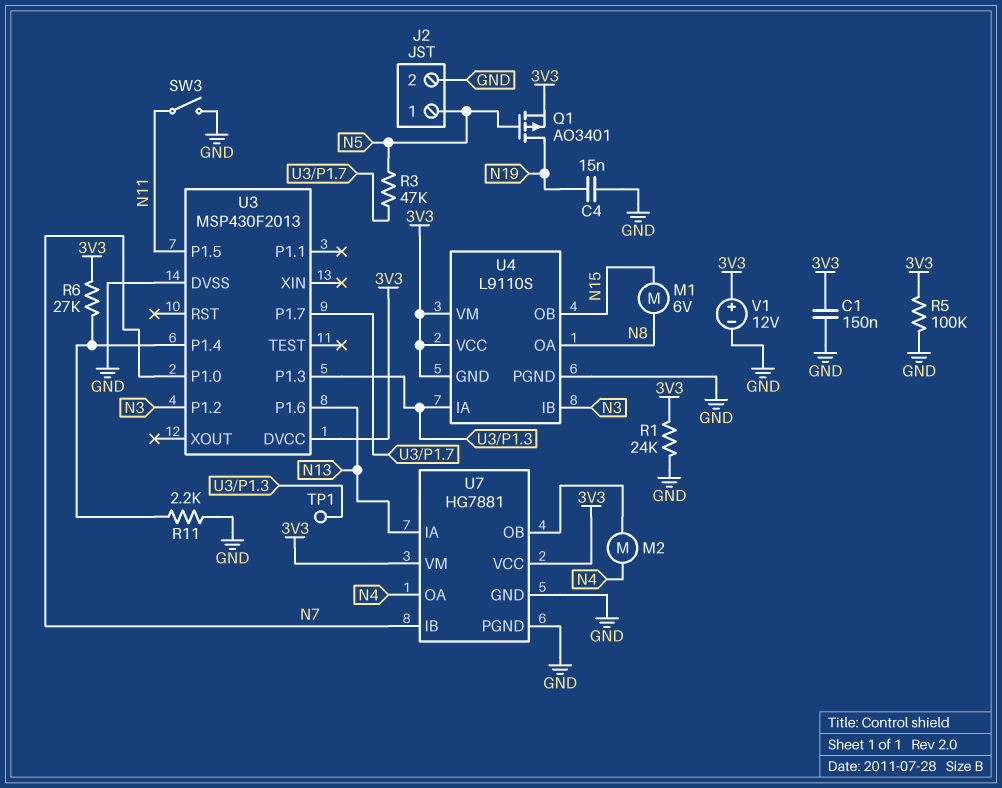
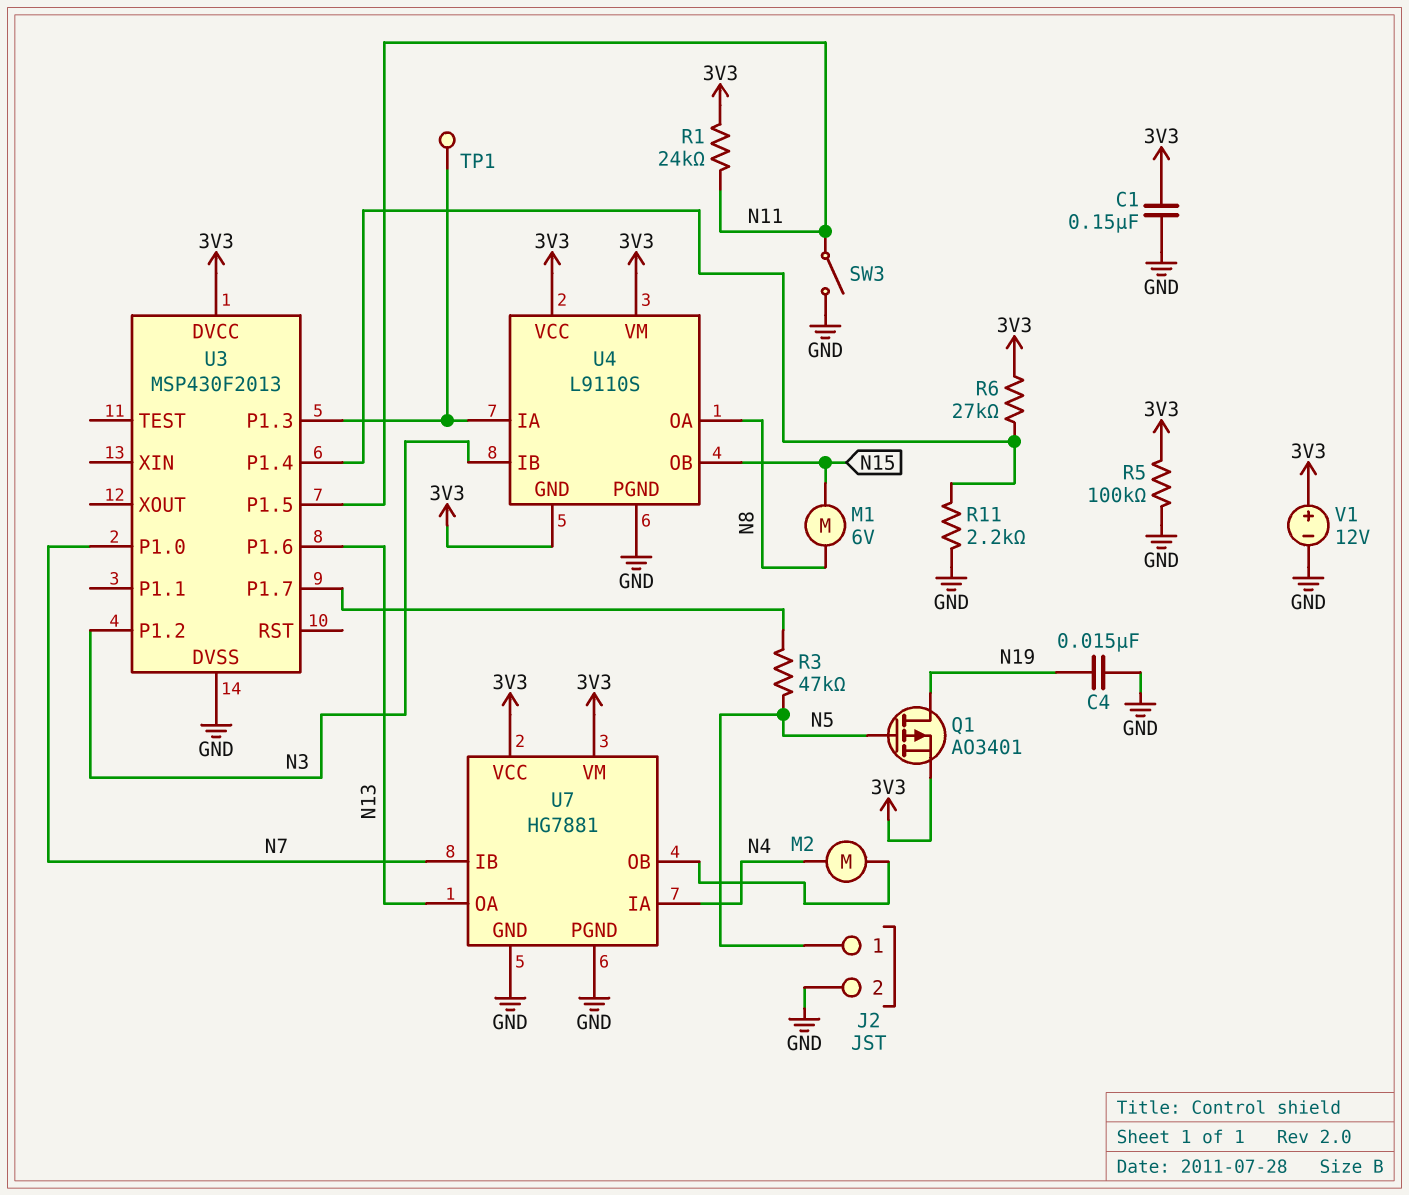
R1: 24k (3V3, GND) -> 24k (3V3, N11)
U7 pin IA: N13 -> N4
U7 pin OA: N4 -> N13

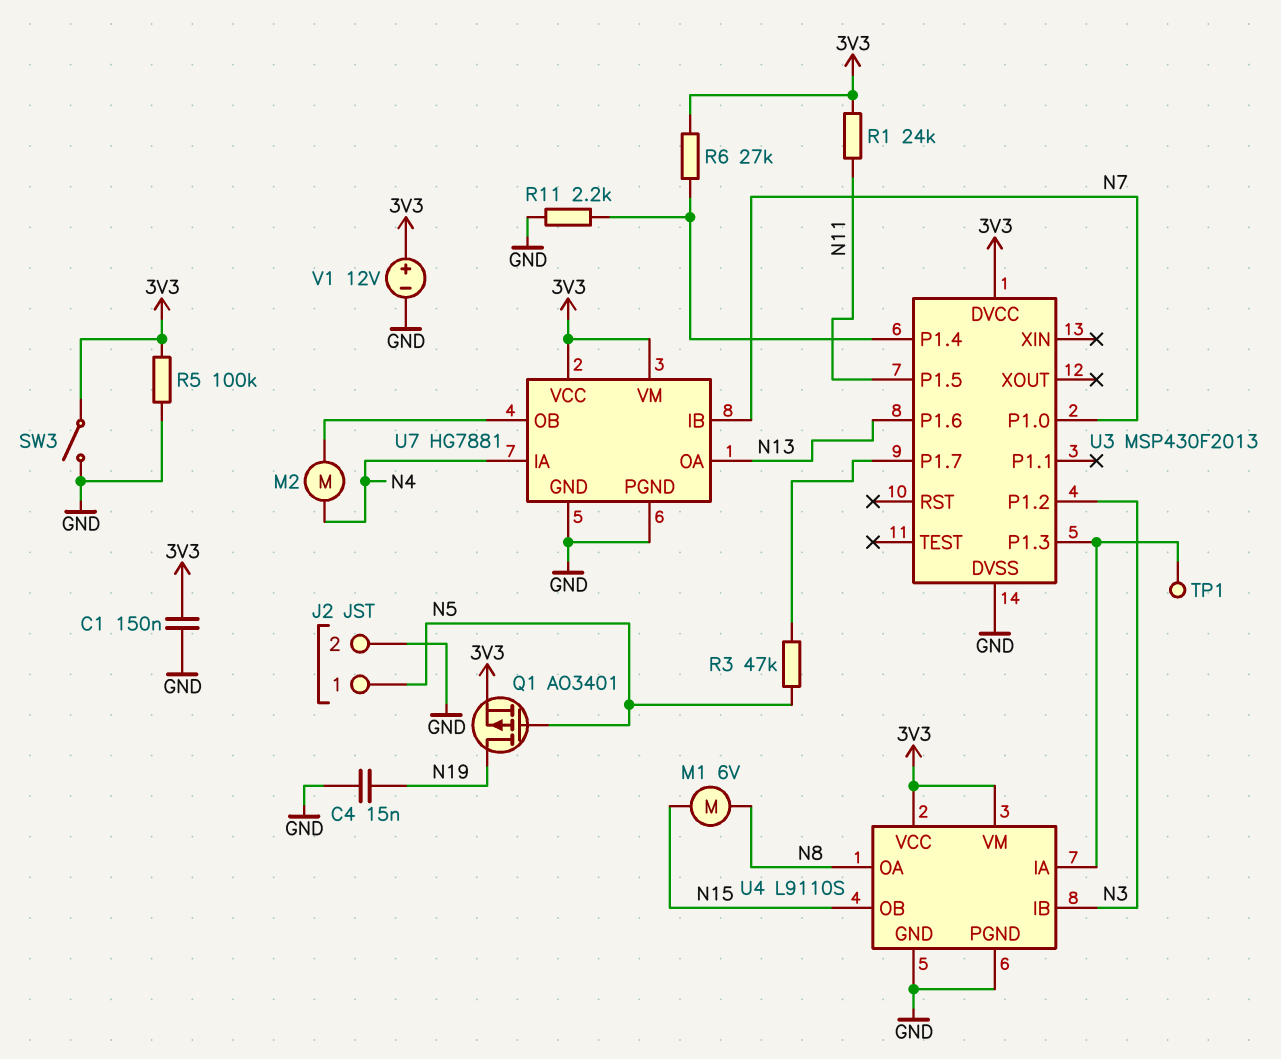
SW3: switch (GND, N11) -> switch (3V3, GND)
U4 pin GND: 3V3 -> GND

